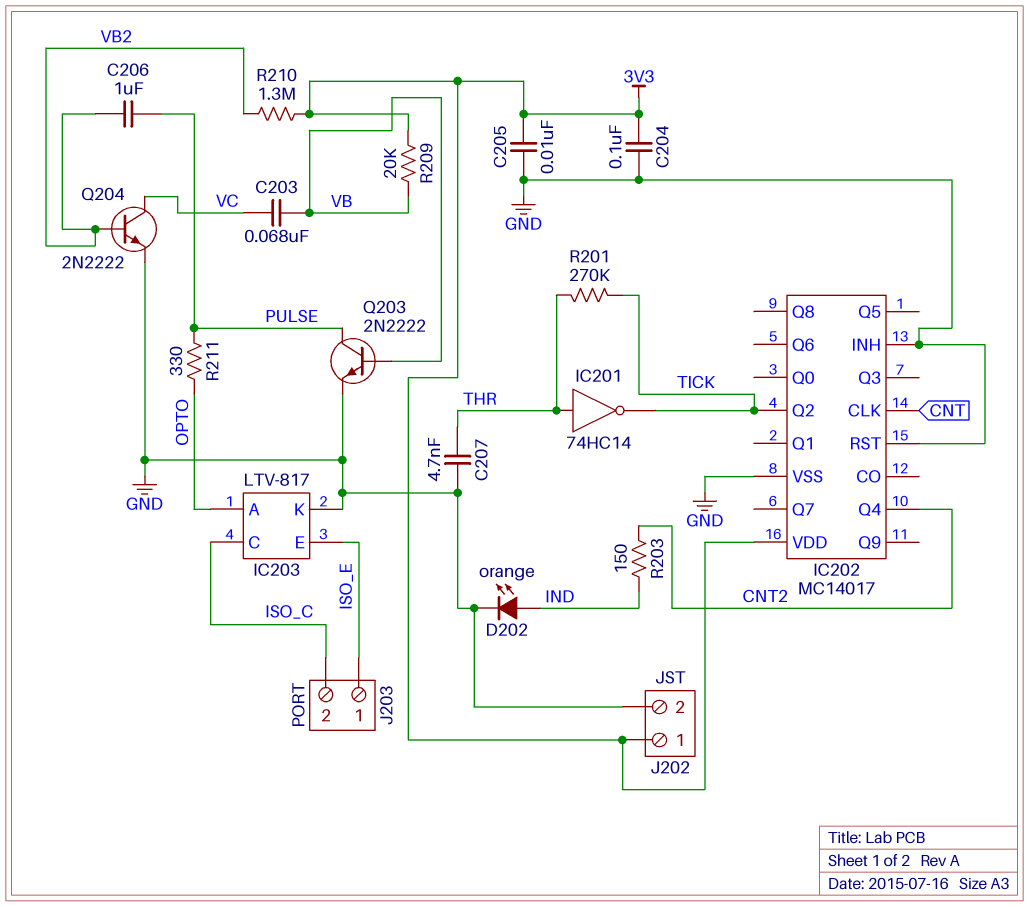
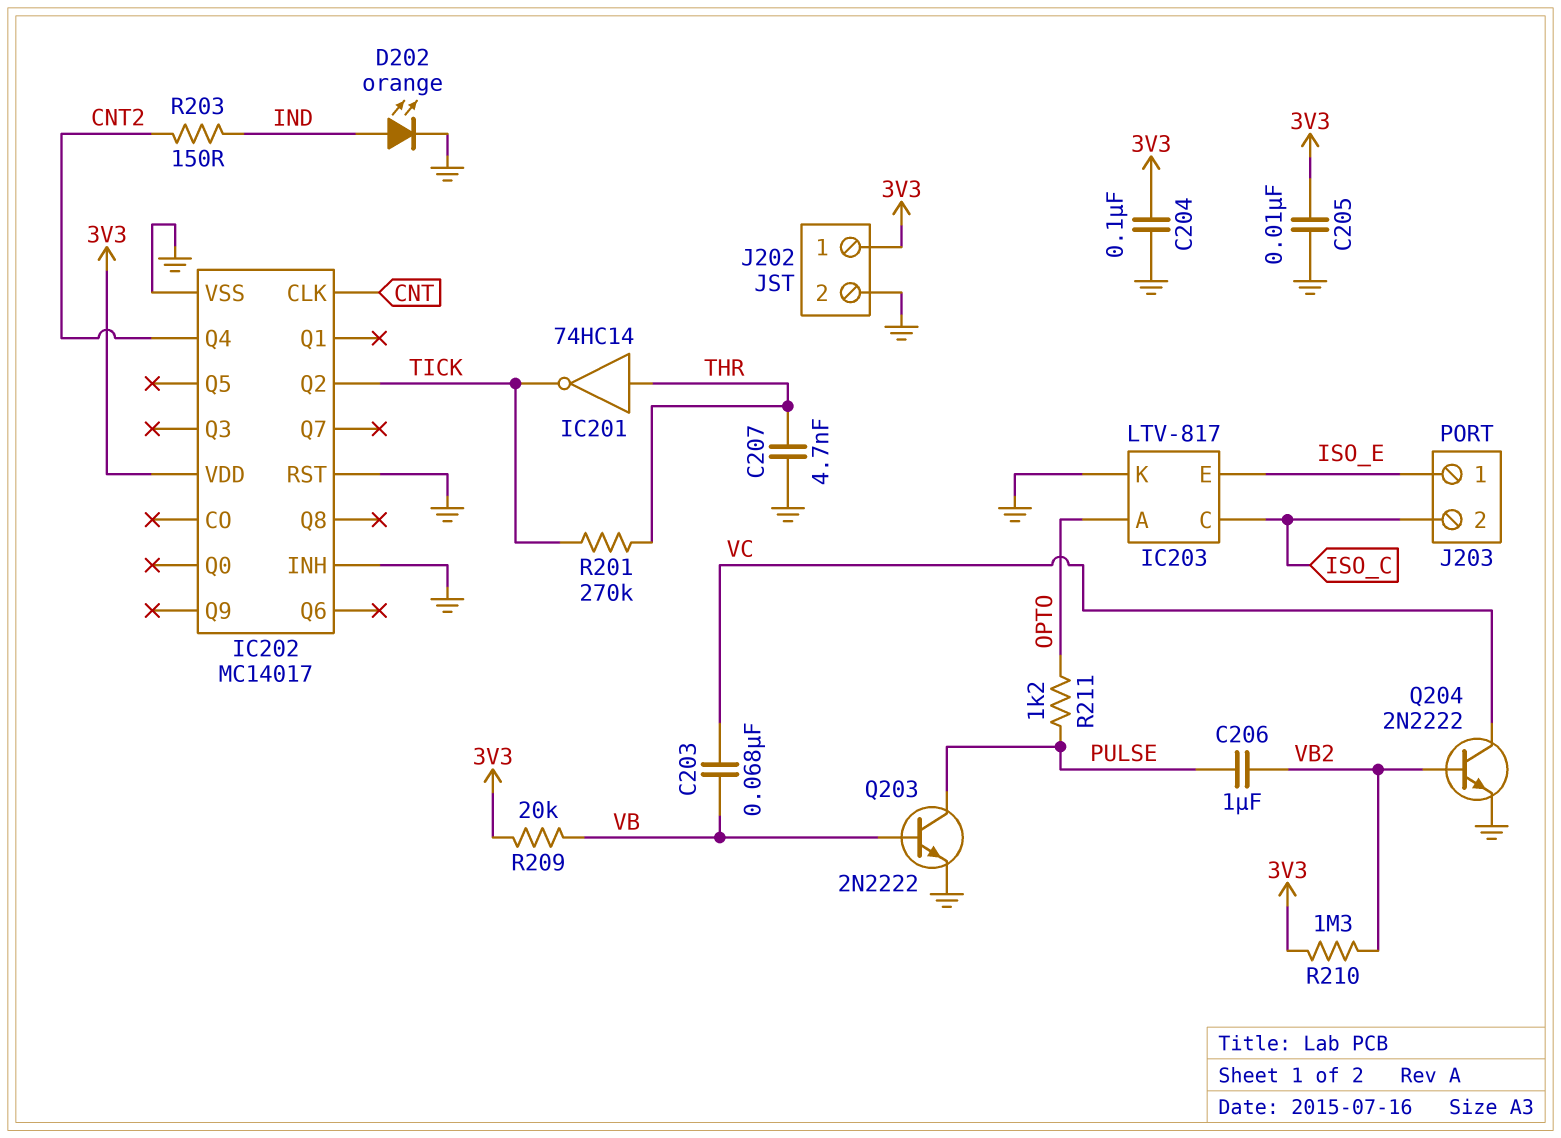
R211: 330 (OPTO, PULSE) -> 1.2k (OPTO, PULSE)

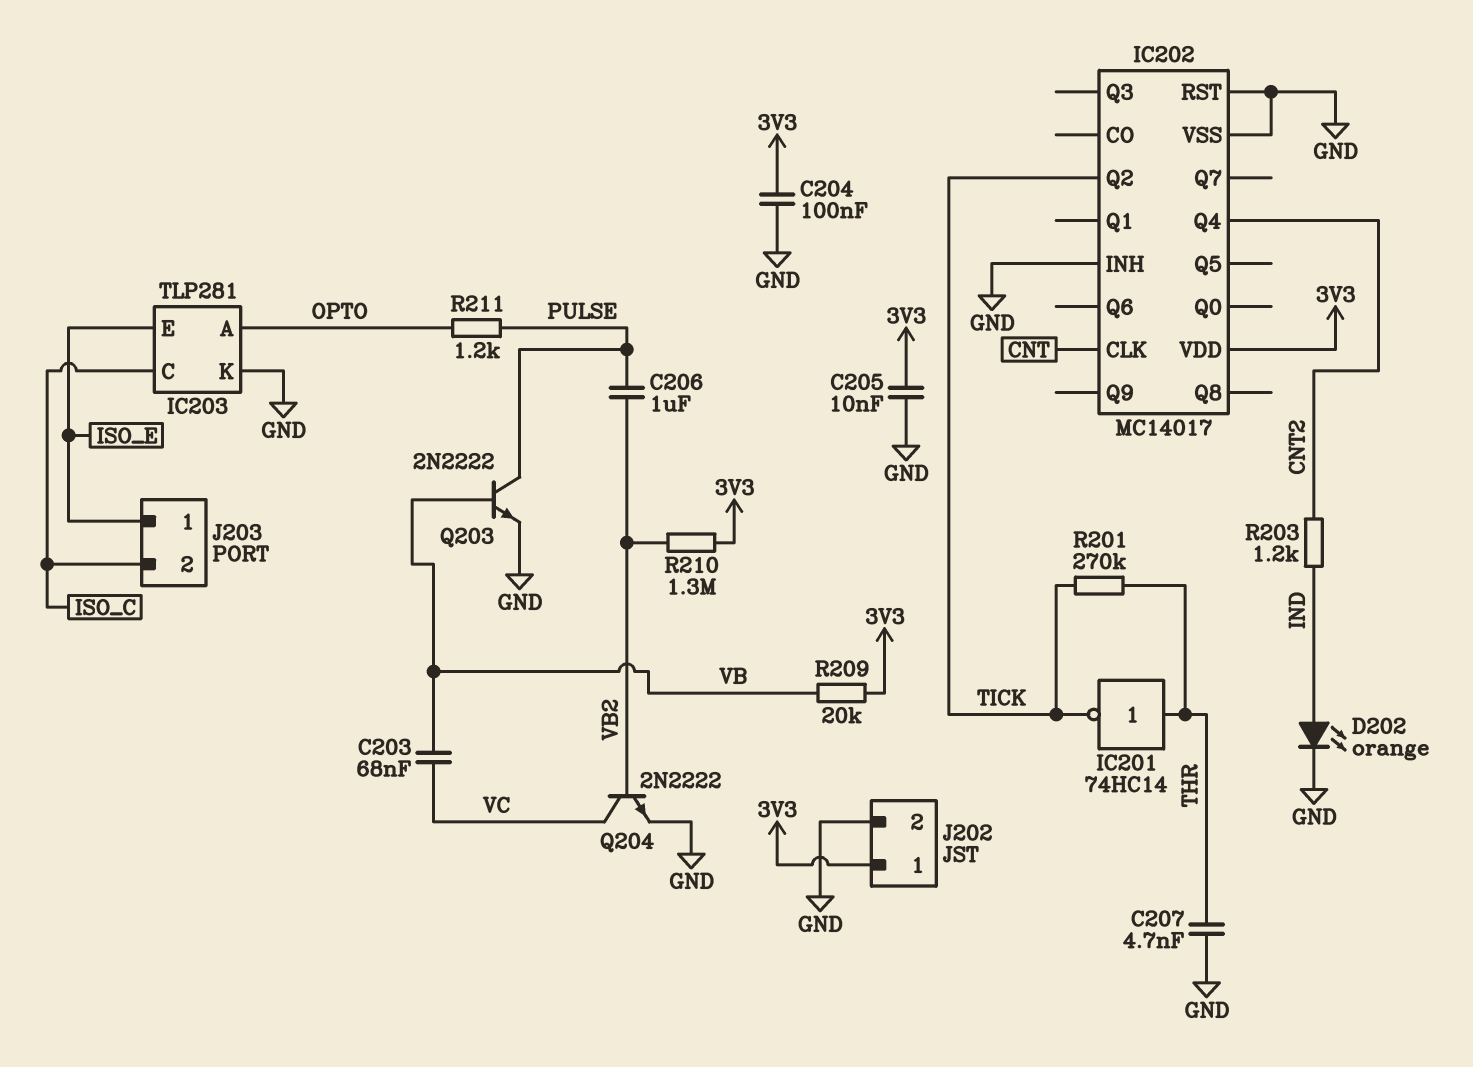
IC203: LTV-817 -> TLP281
R203: 150 (CNT2, IND) -> 1.2k (CNT2, IND)

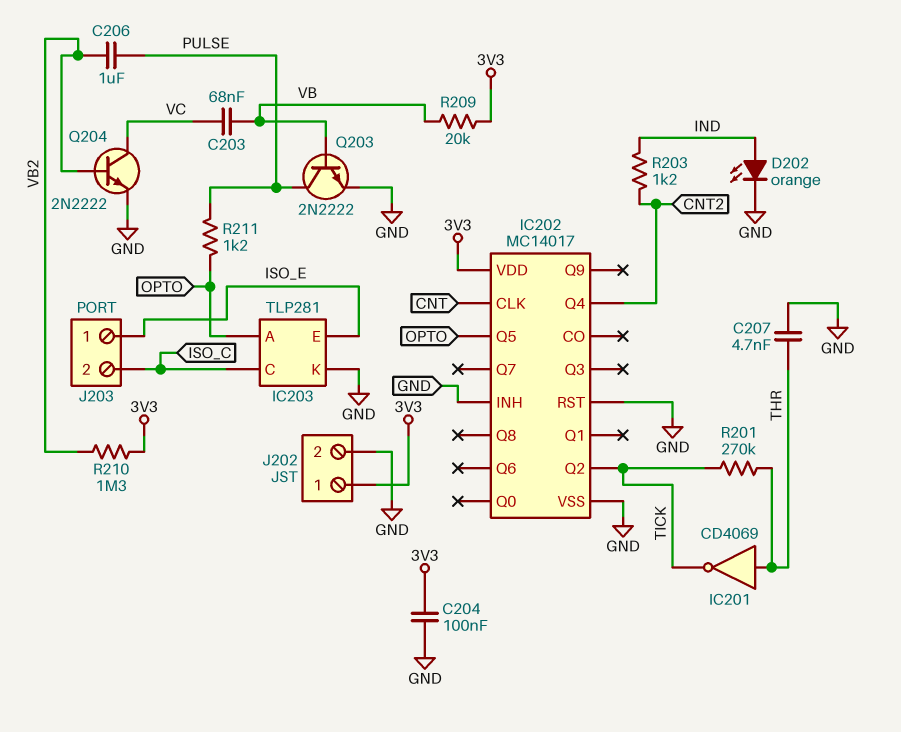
C205: 10nF (3V3, GND) -> none
IC201: NOT 74HC14 (in THR, out TICK) -> NOT CD4069 (in THR, out TICK)
IC202 pin Q5: none -> OPTO

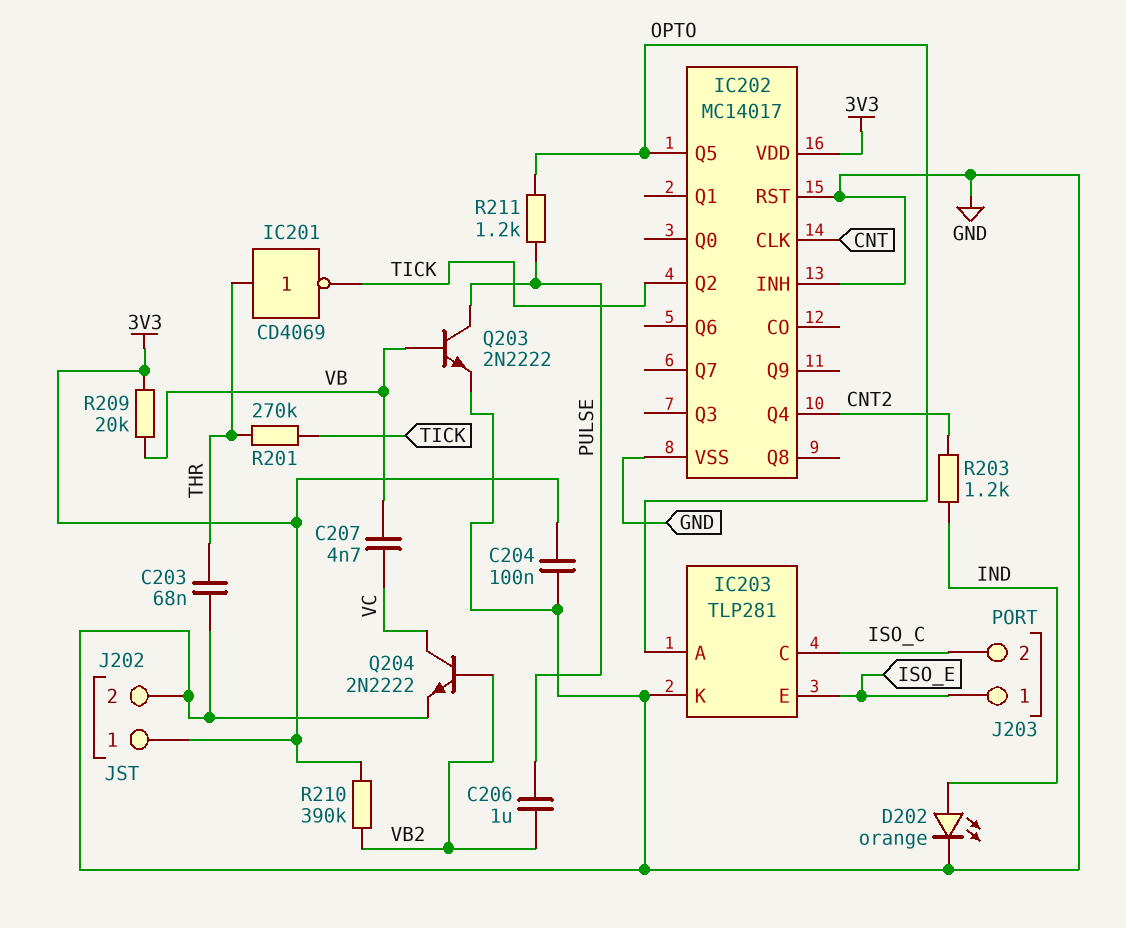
C203: 68nF (VB, VC) -> 68nF (GND, THR)
C207: 4.7nF (GND, THR) -> 4.7nF (VB, VC)
R210: 1.3M (3V3, VB2) -> 390k (3V3, VB2)

